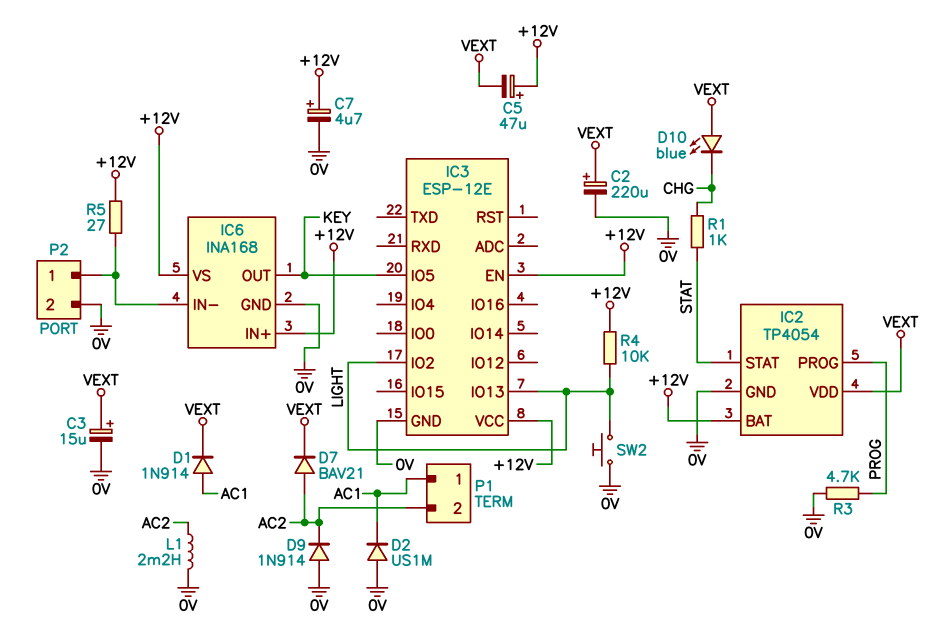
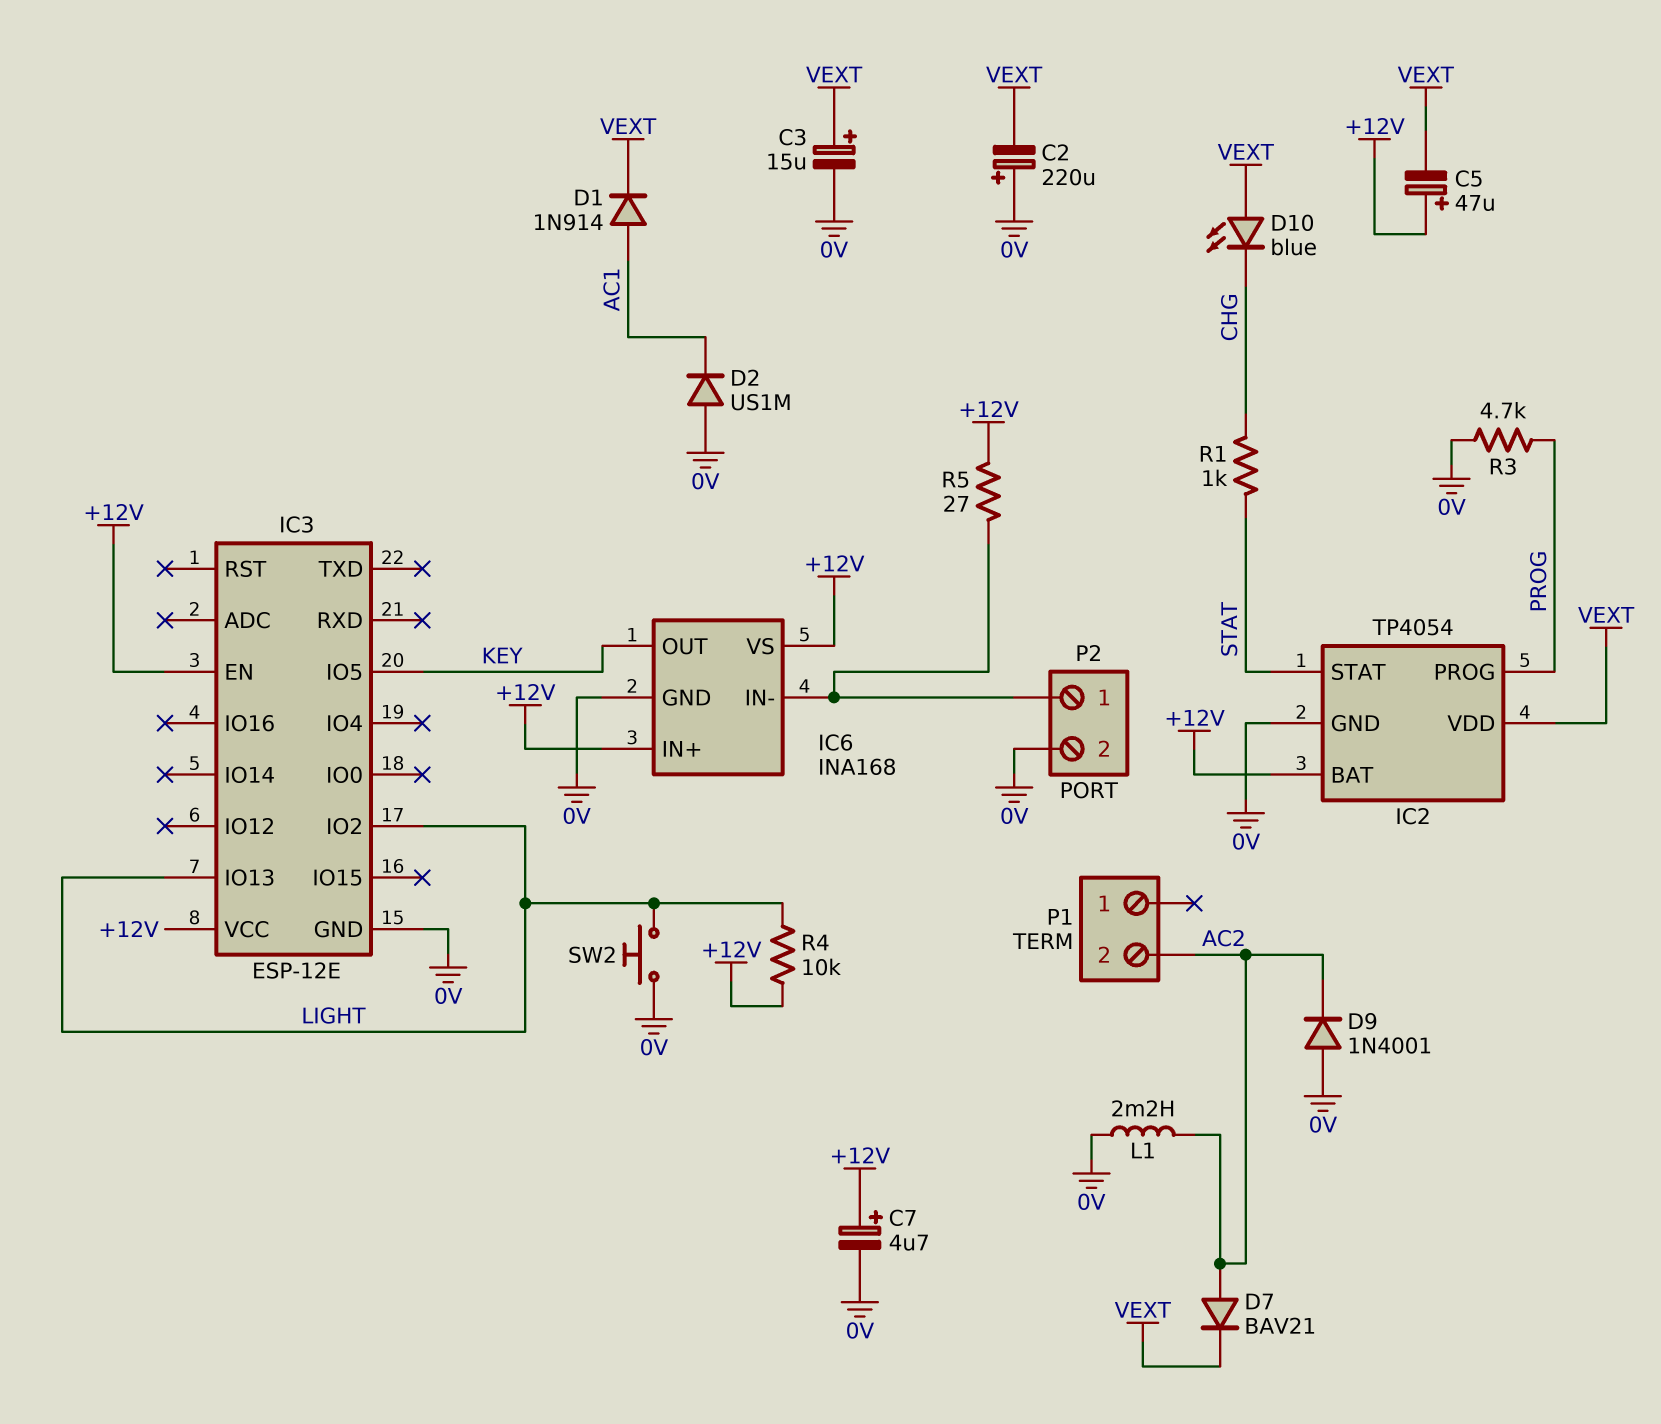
C2: 220uF (plus VEXT, minus 0V) -> 220uF (plus 0V, minus VEXT)
D9: diode 1N914 (A 0V, K AC2) -> diode 1N4001 (A 0V, K AC2)
P1 pin 1: AC1 -> none

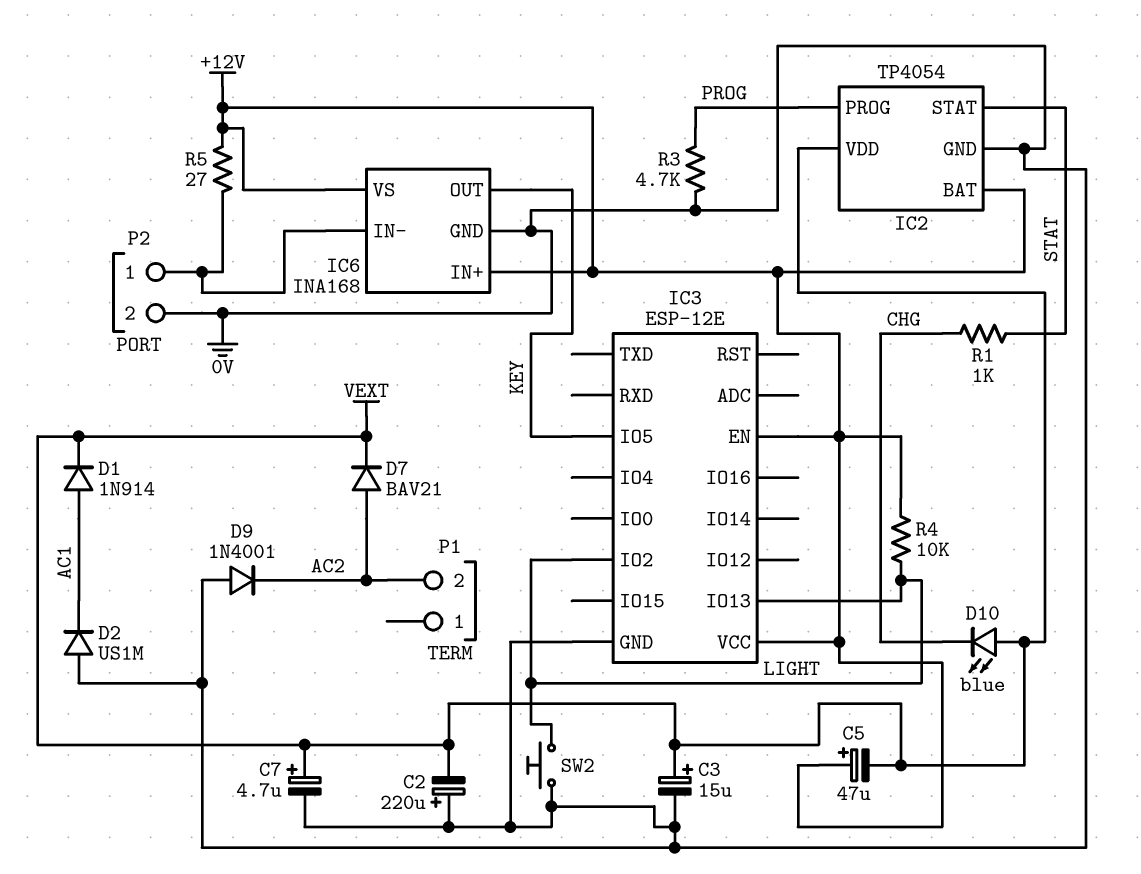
C7: 4.7uF (plus +12V, minus 0V) -> 4.7uF (plus VEXT, minus 0V)
L1: 2.2mH (0V, AC2) -> none

